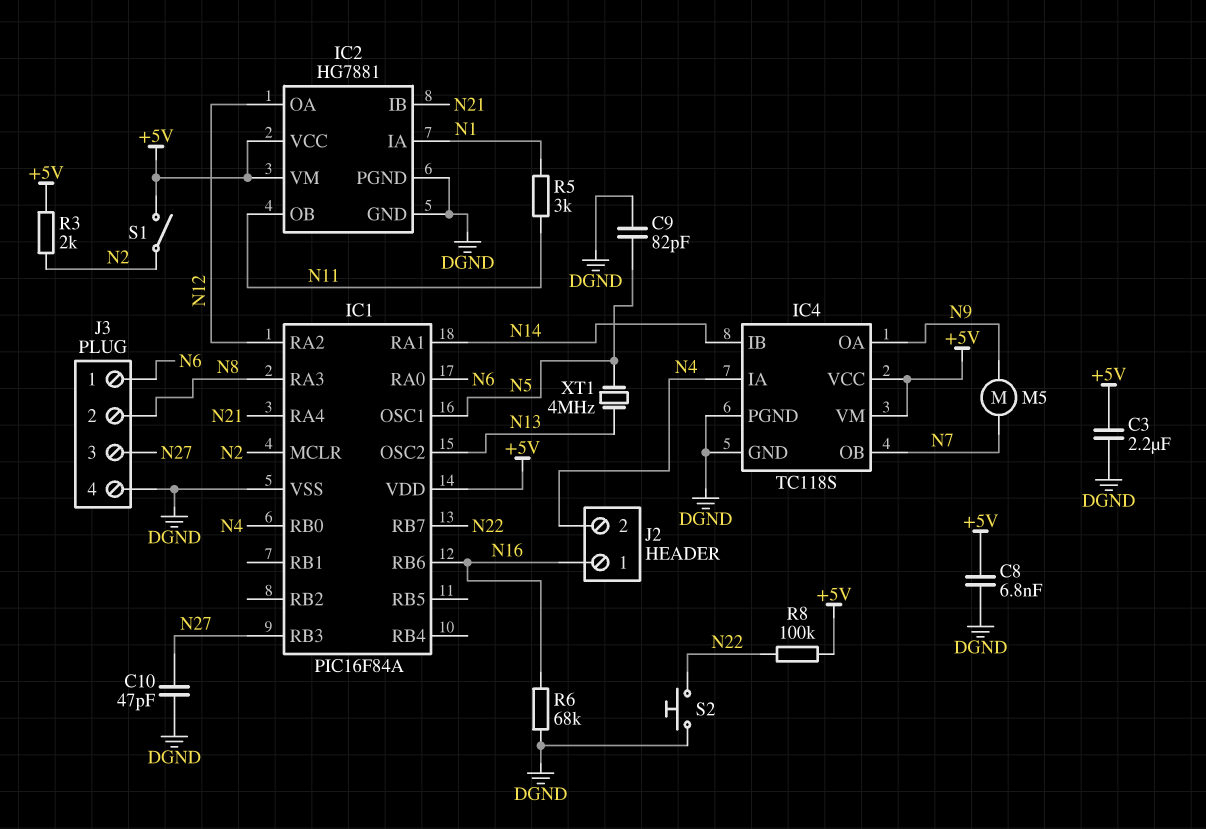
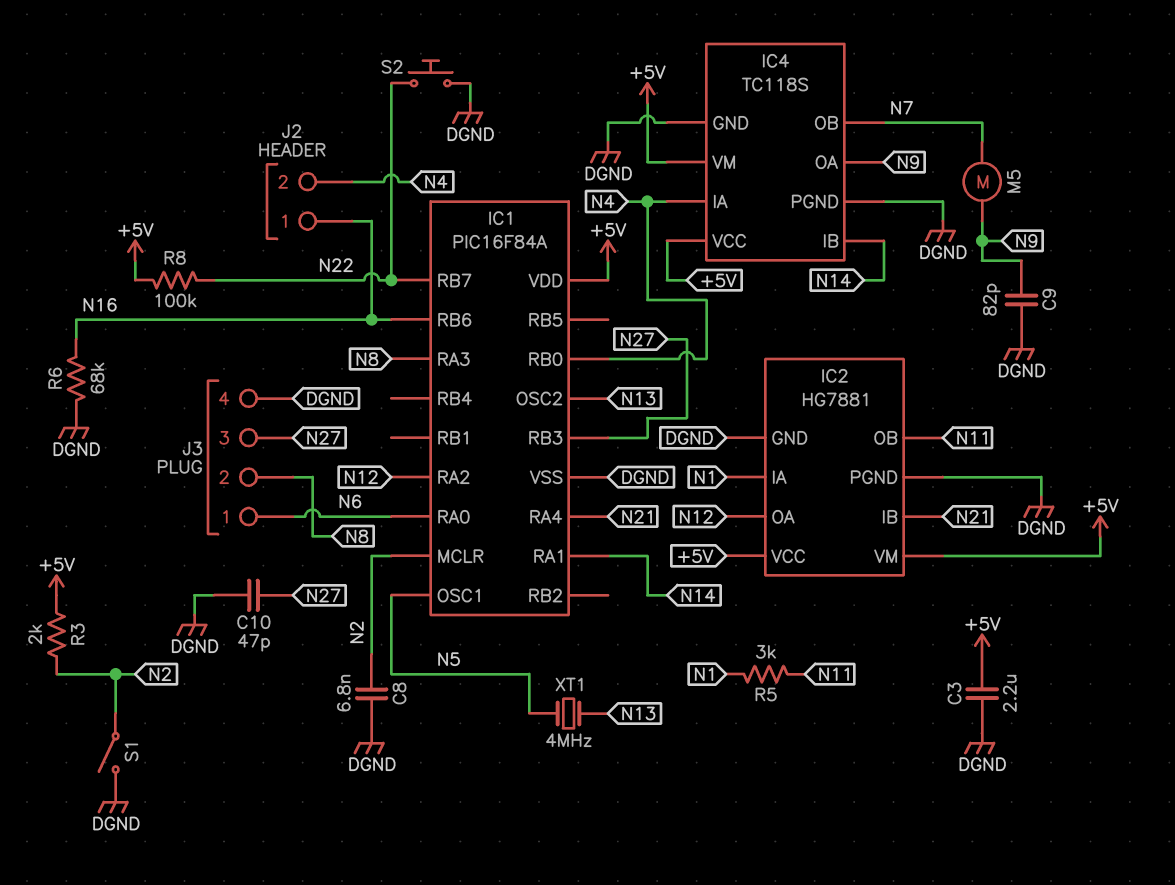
C8: 6.8nF (+5V, DGND) -> 6.8nF (DGND, N2)
C9: 82pF (DGND, N5) -> 82pF (DGND, N9)
S1: switch (+5V, N2) -> switch (DGND, N2)

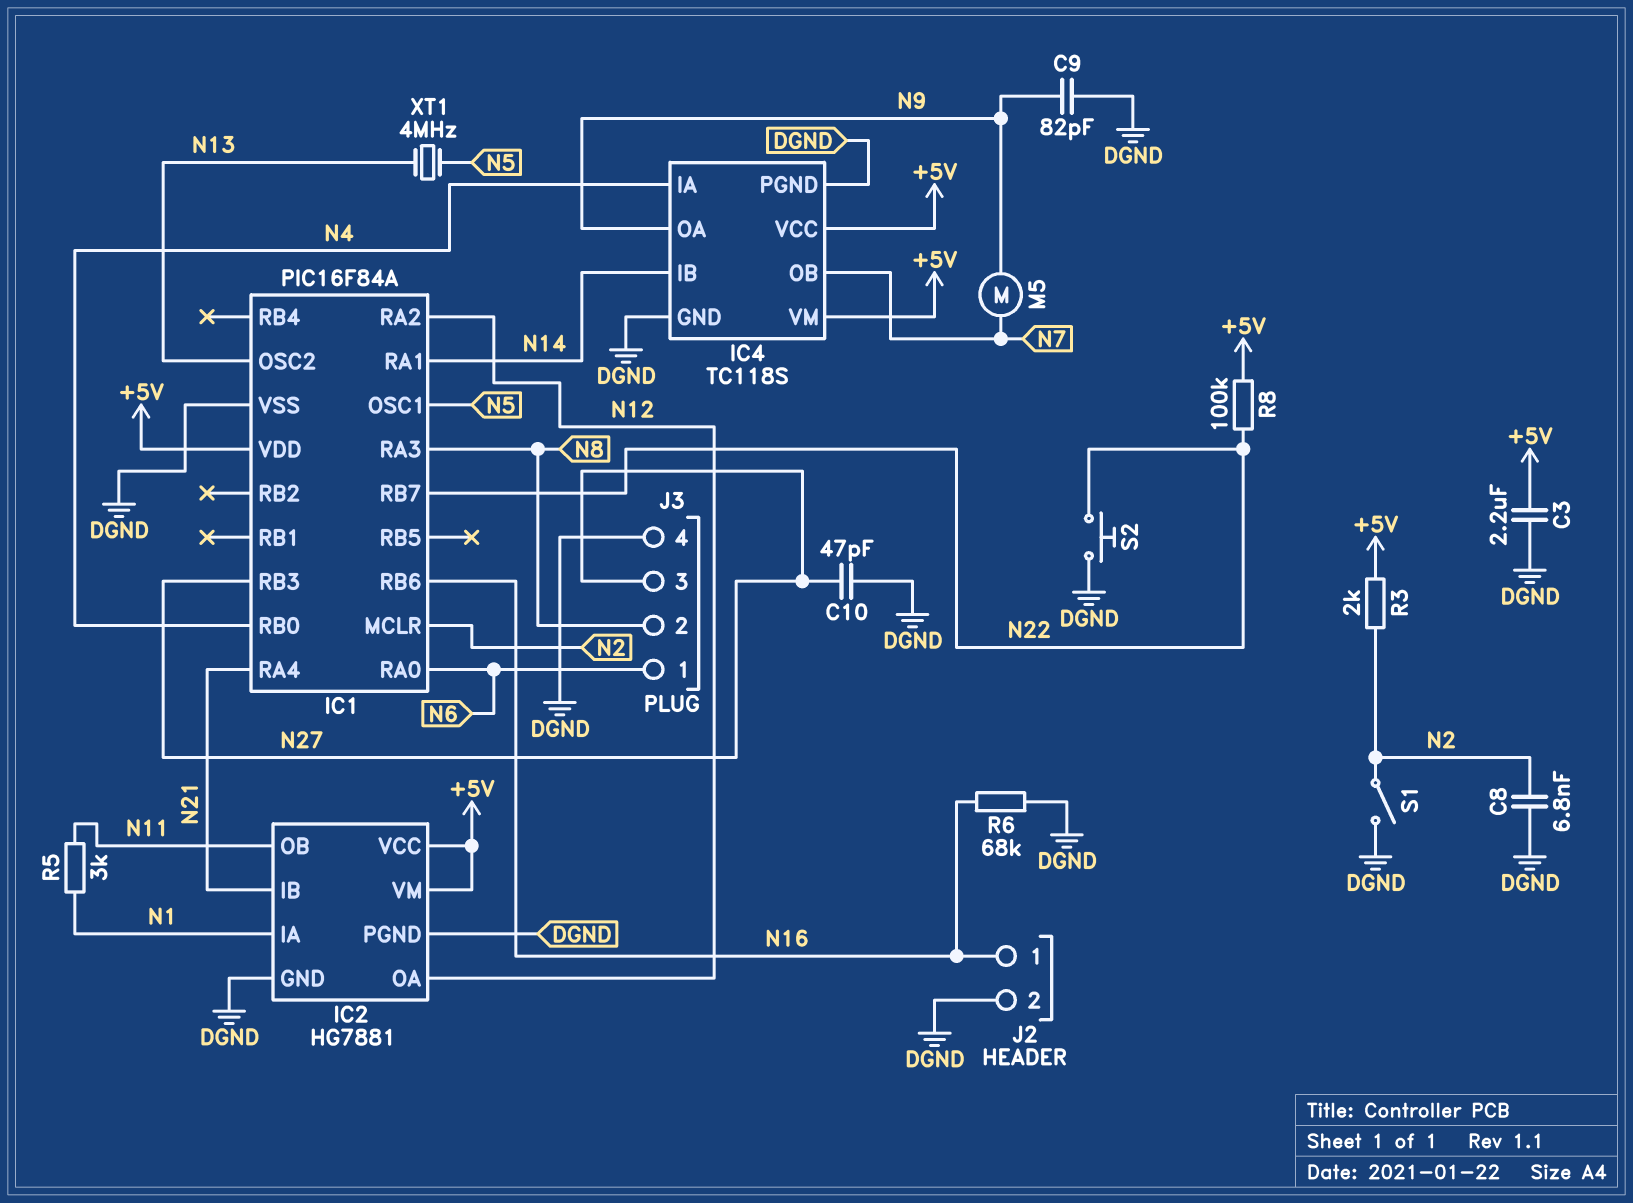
J2 pin 2: N4 -> DGND

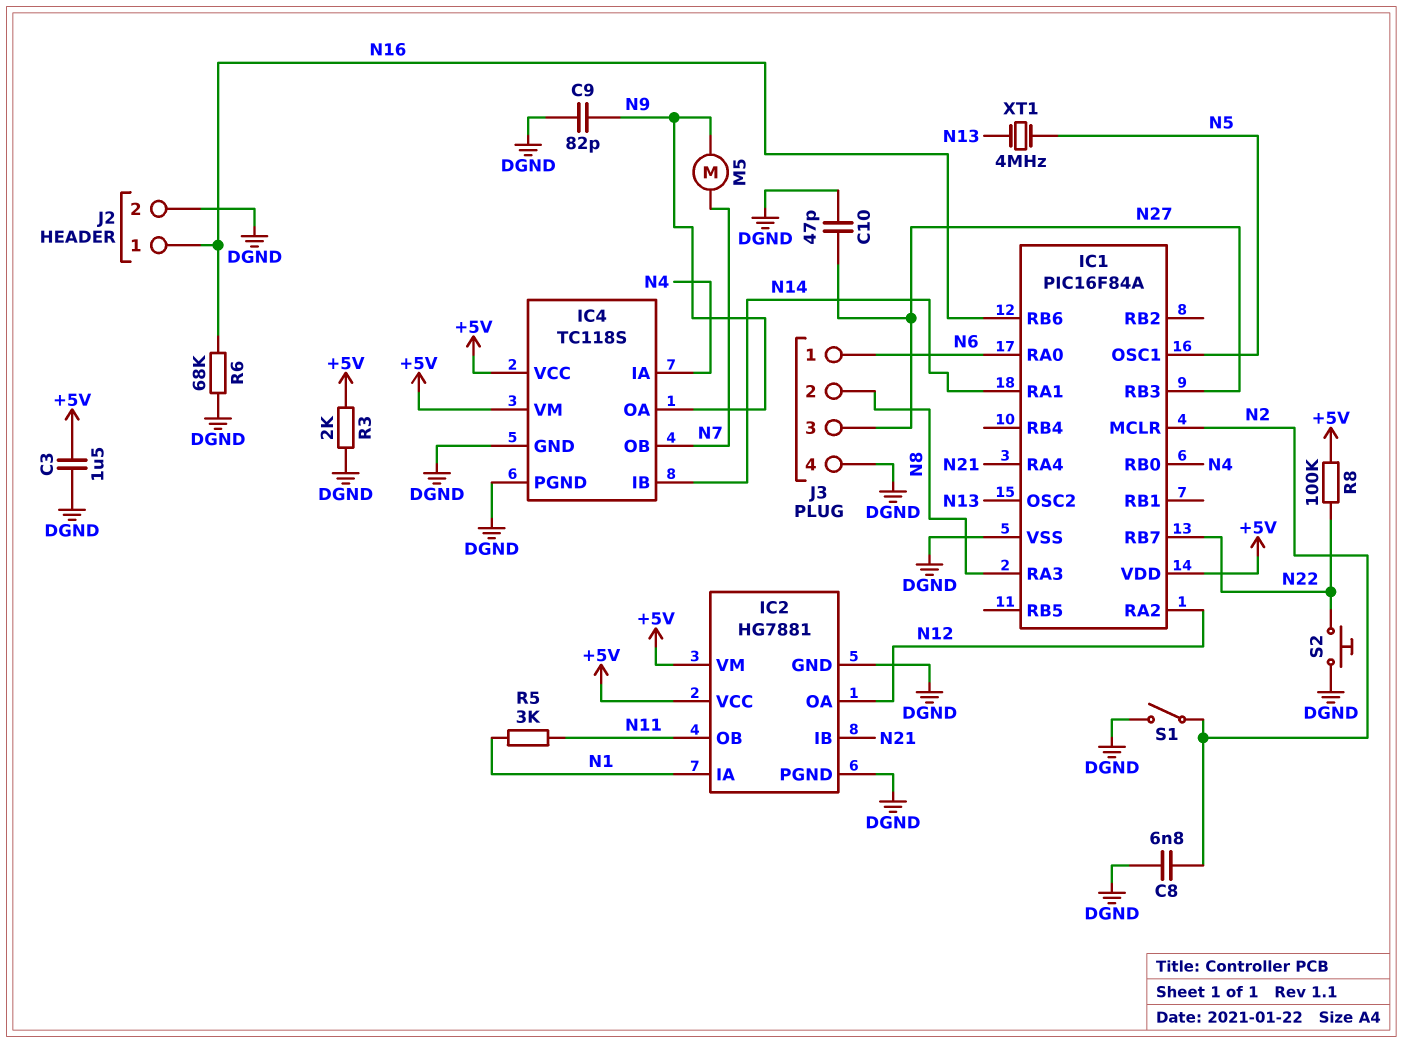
C3: 2.2uF (+5V, DGND) -> 1.5uF (+5V, DGND)
R3: 2k (+5V, N2) -> 2k (+5V, DGND)

